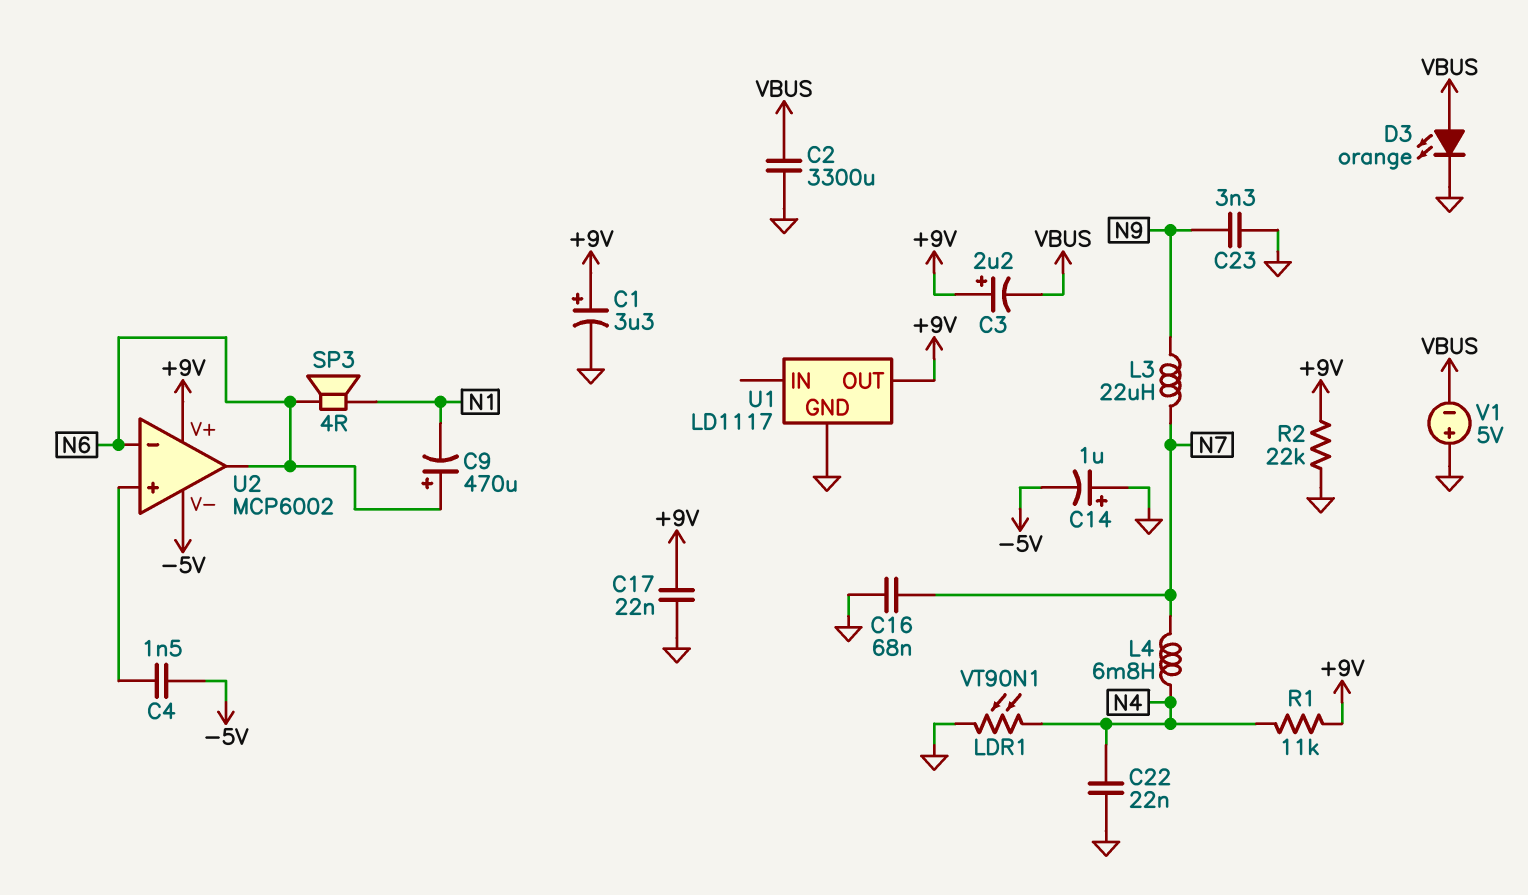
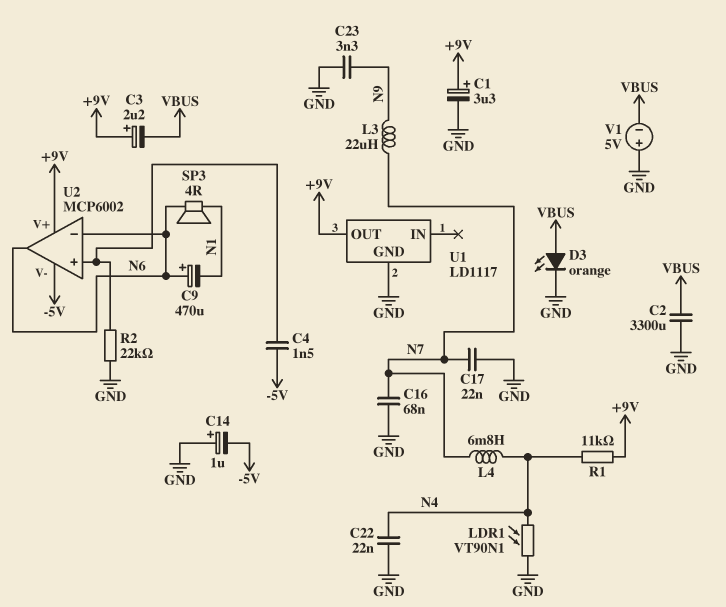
C17: 22nF (+9V, GND) -> 22nF (GND, N7)
R2: 22k (+9V, GND) -> 22k (GND, U2/in+)

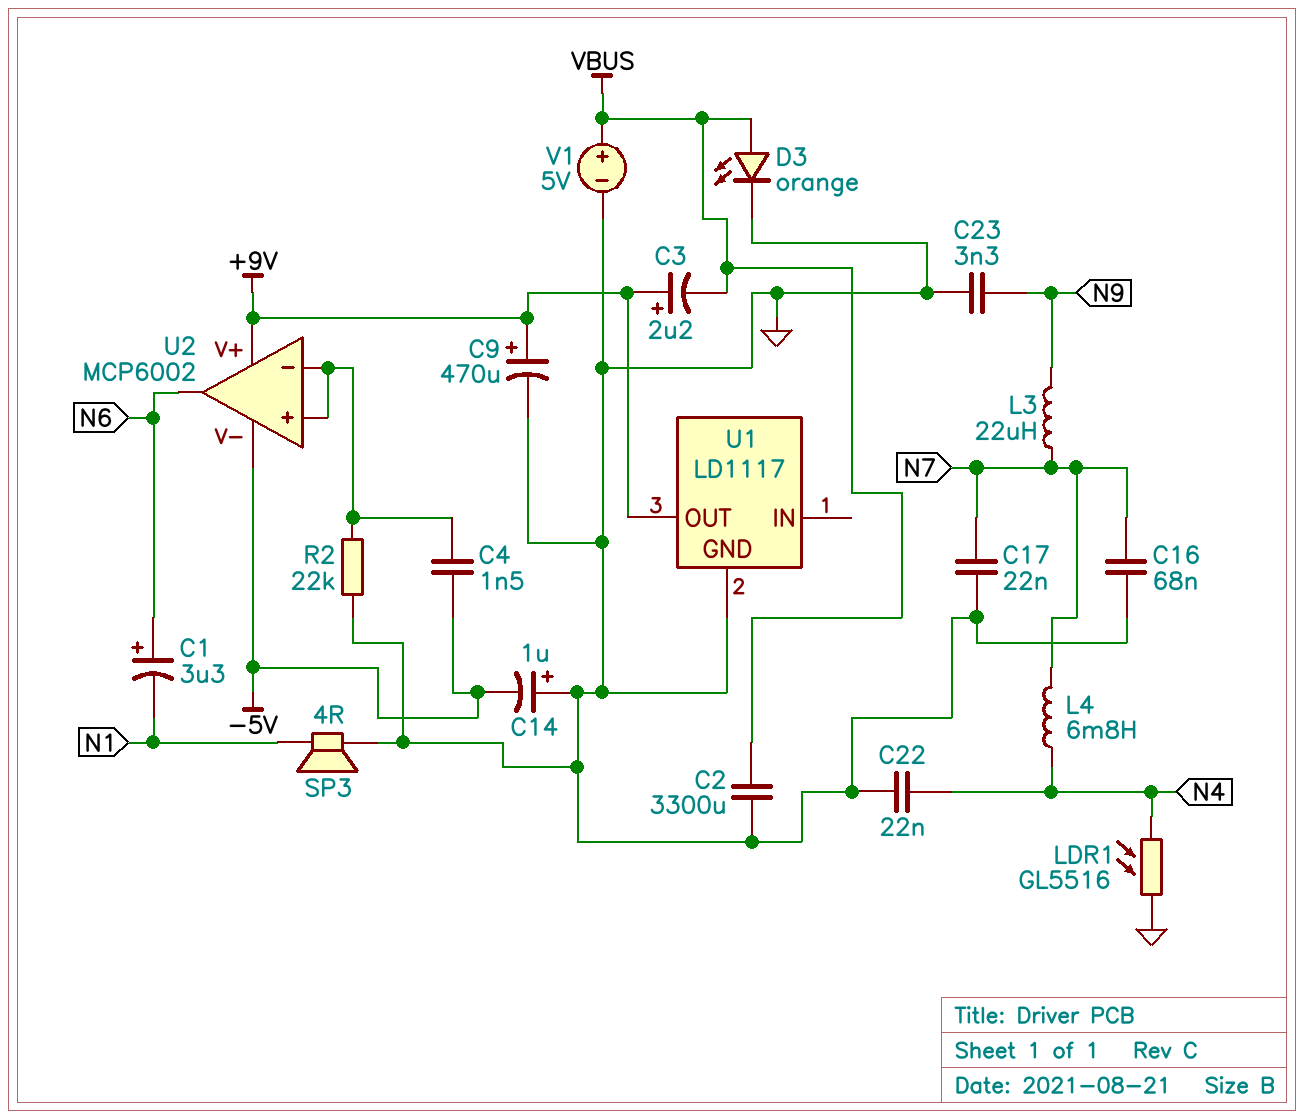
C1: 3.3uF (plus +9V, minus GND) -> 3.3uF (plus N6, minus N1)
C9: 470uF (plus N6, minus N1) -> 470uF (plus +9V, minus GND)
LDR1: VT90N1 (GND, N4) -> GL5516 (GND, N4)
R1: 11k (+9V, N4) -> none
SP3: speaker 4R (N1, N6) -> speaker 4R (GND, N1)
U2 pin in-: N6 -> U2/in+
V1: 5V (plus GND, minus VBUS) -> 5V (plus VBUS, minus GND)

